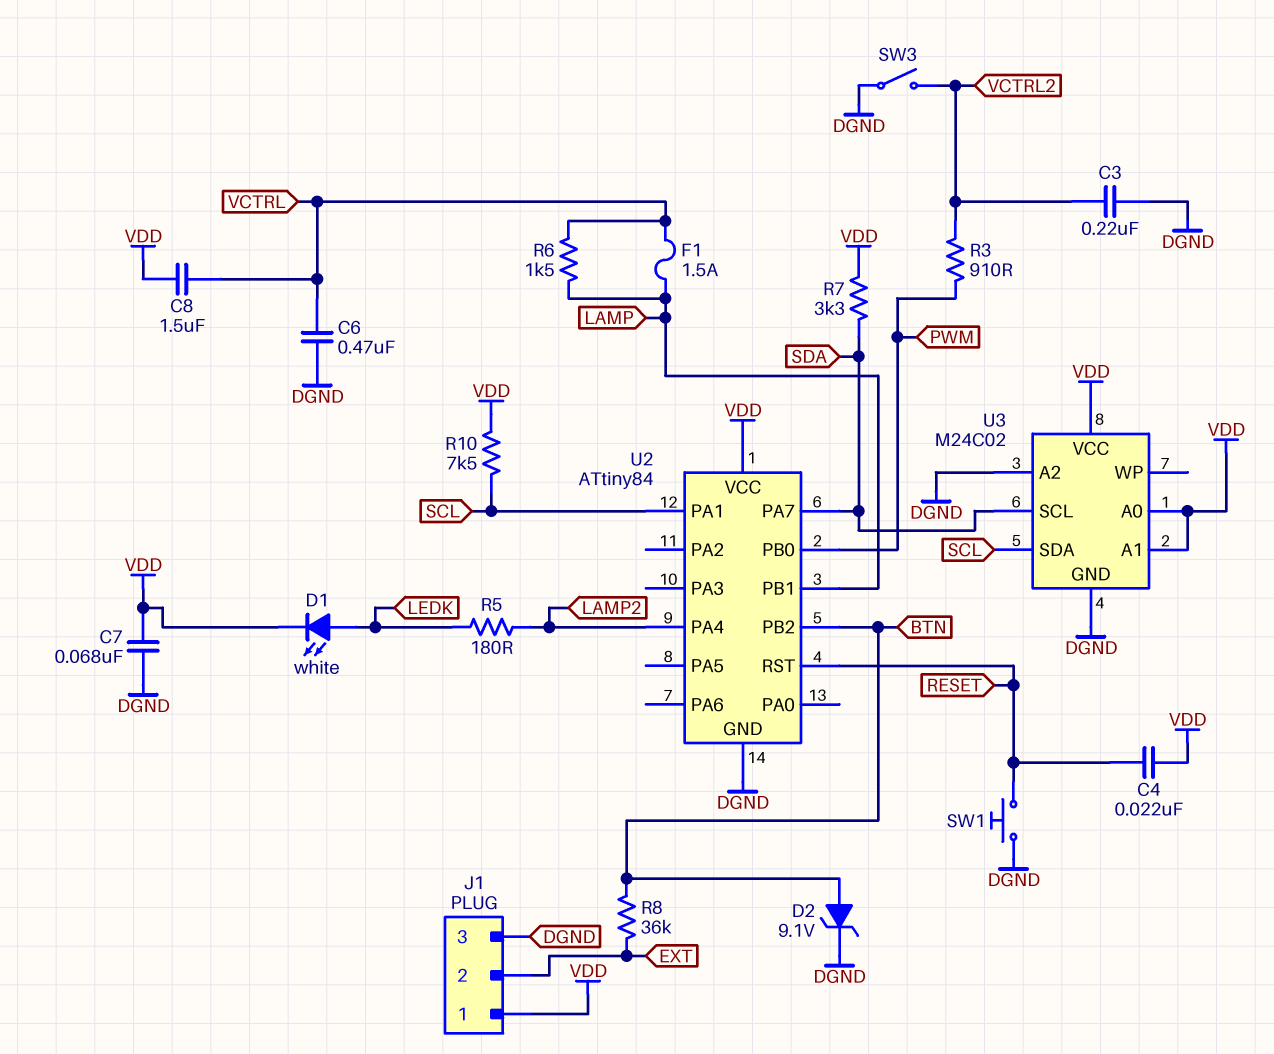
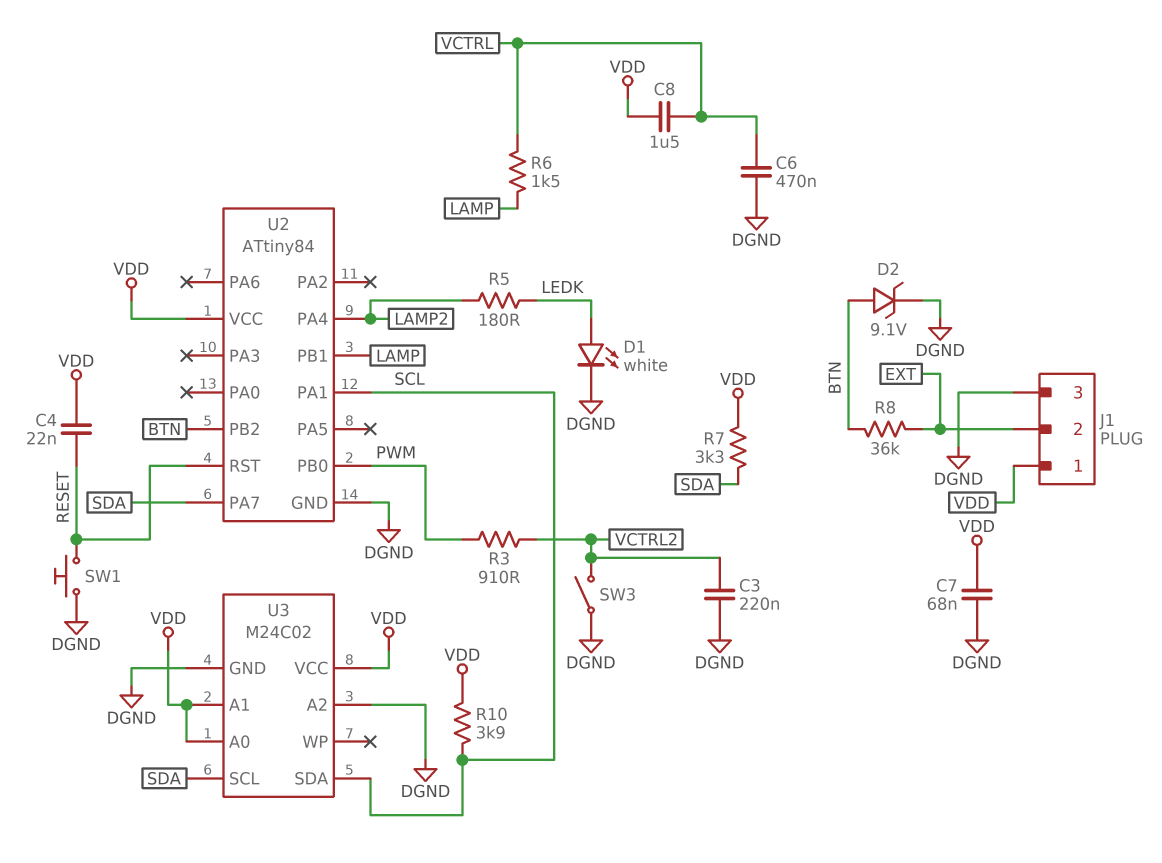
D1: LED white (A LEDK, K VDD) -> LED white (A LEDK, K DGND)
F1: 1.5A (LAMP, VCTRL) -> none
R10: 7.5k (SCL, VDD) -> 3.9k (SCL, VDD)

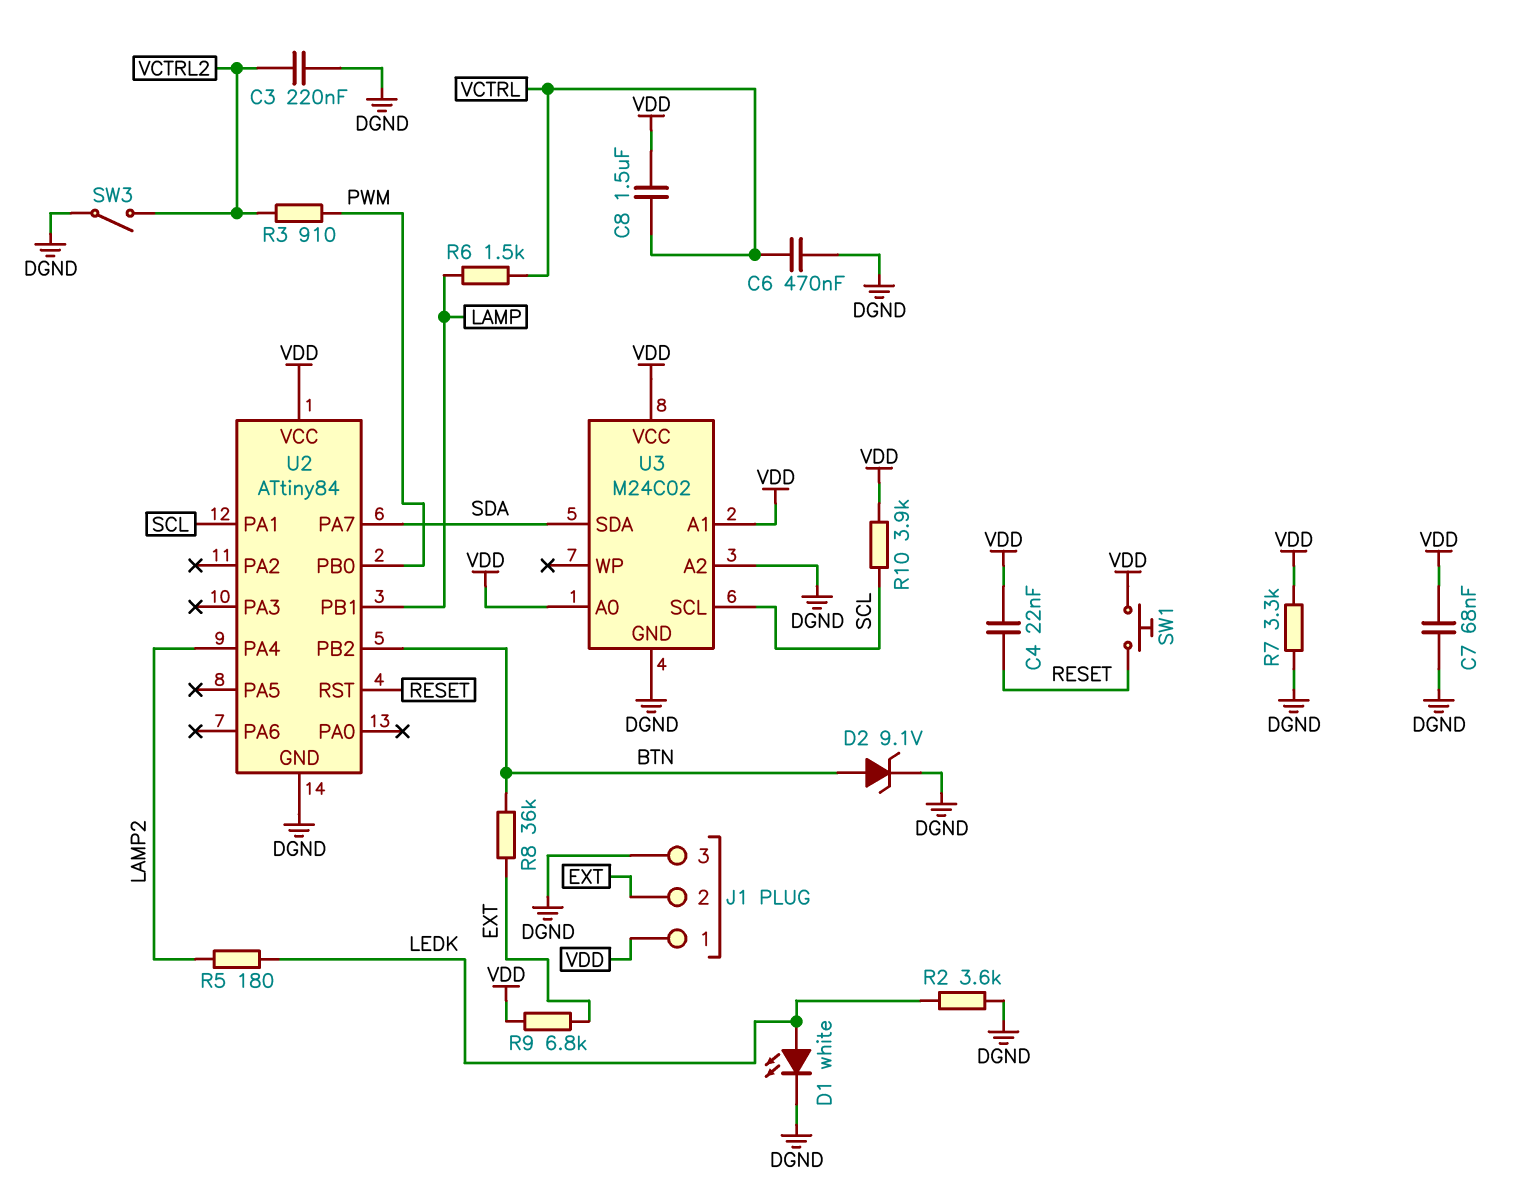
R2: none -> 3.6k (DGND, LEDK)
R7: 3.3k (SDA, VDD) -> 3.3k (DGND, VDD)
R9: none -> 6.8k (EXT, VDD)
SW1: button (DGND, RESET) -> button (RESET, VDD)
U3 pin SCL: SDA -> SCL
U3 pin SDA: SCL -> SDA

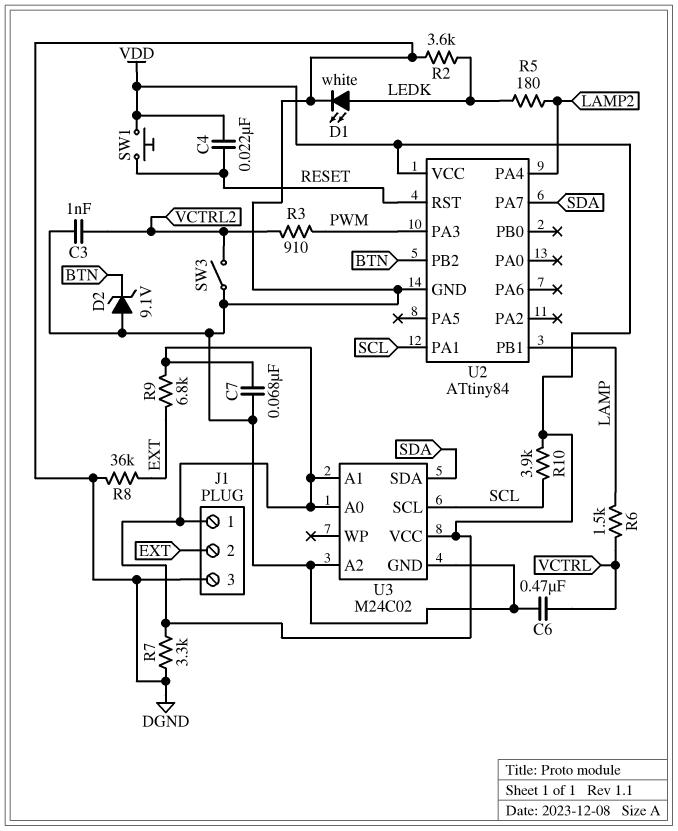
C3: 220nF (DGND, VCTRL2) -> 1nF (DGND, VCTRL2)
C8: 1.5uF (VCTRL, VDD) -> none
D2: zener 9.1V (A BTN, K DGND) -> zener 9.1V (A DGND, K BTN)
R8: 36k (BTN, EXT) -> 36k (DGND, EXT)
U2 pin PA3: none -> PWM
U2 pin PB0: PWM -> none

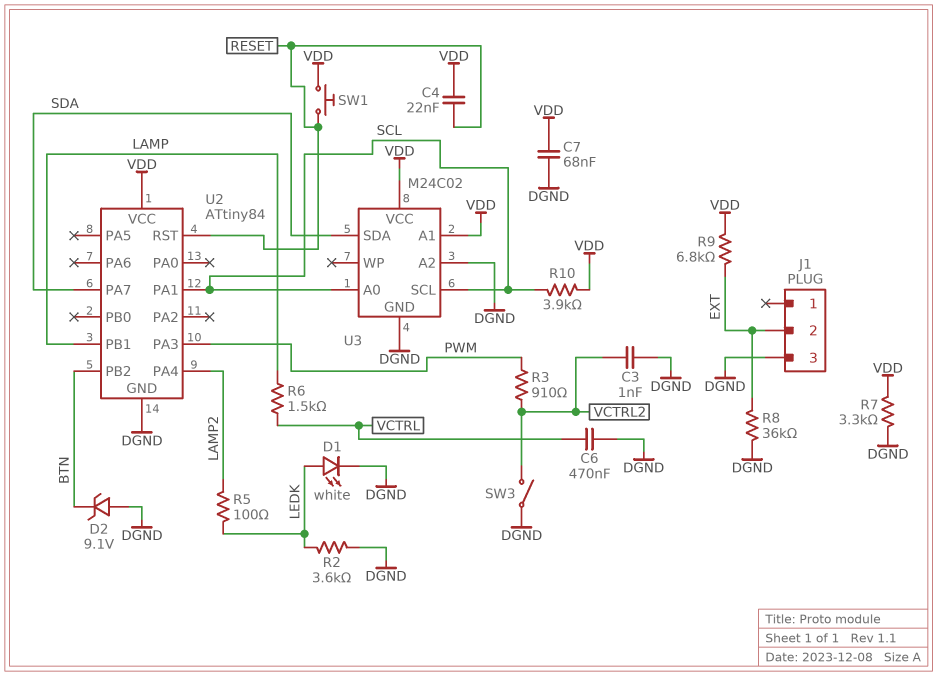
J1 pin 1: VDD -> none
R5: 180 (LAMP2, LEDK) -> 100 (LAMP2, LEDK)
U3 pin A0: VDD -> SCL

